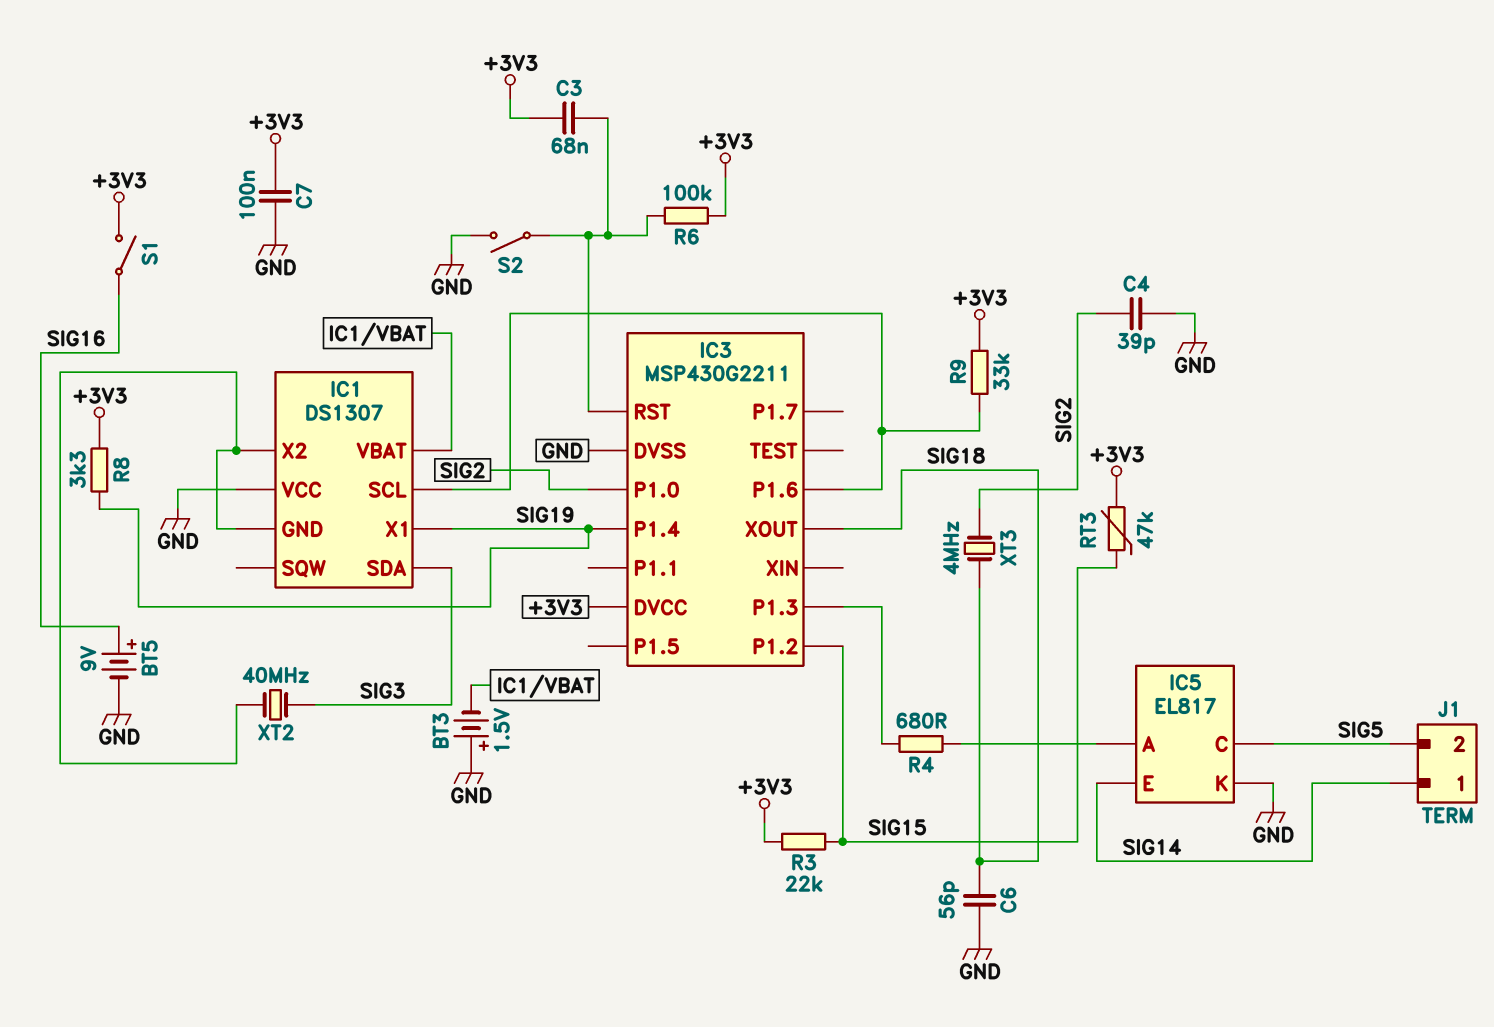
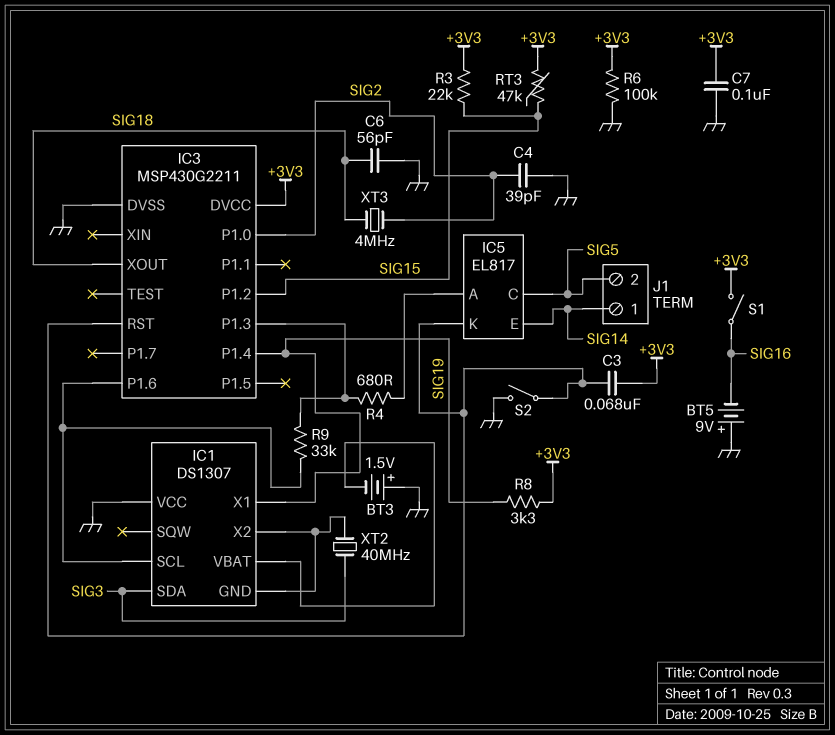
BT5: 9V (plus SIG16, minus GND) -> 9V (plus GND, minus SIG16)
IC5 pin K: GND -> IC3/RST
R6: 100k (+3V3, IC3/RST) -> 100k (+3V3, GND)
R9: 33k (+3V3, IC1/SCL) -> 33k (IC1/SCL, IC3/P1.3)

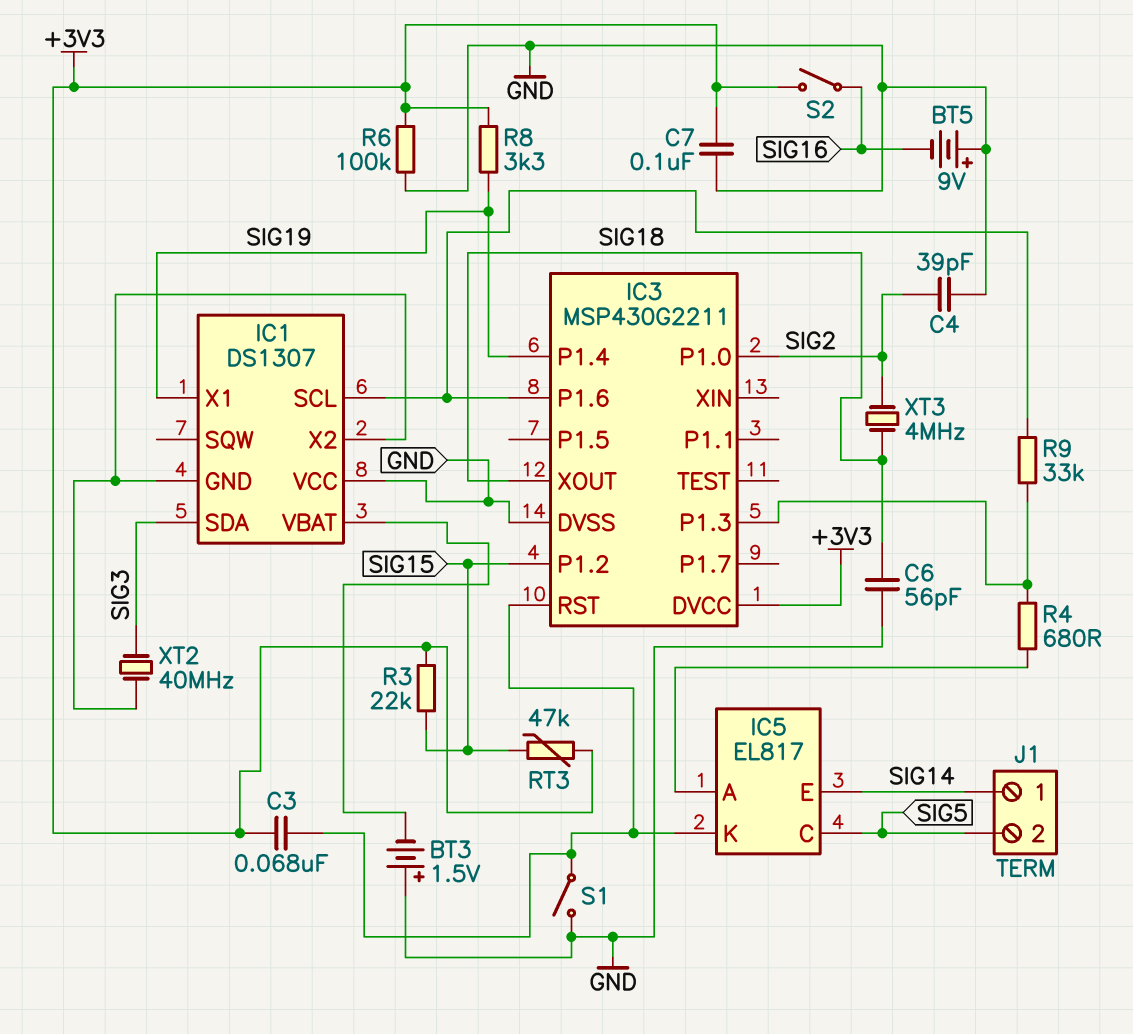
S1: switch (+3V3, SIG16) -> switch (GND, IC3/RST)
S2: switch (GND, IC3/RST) -> switch (+3V3, SIG16)

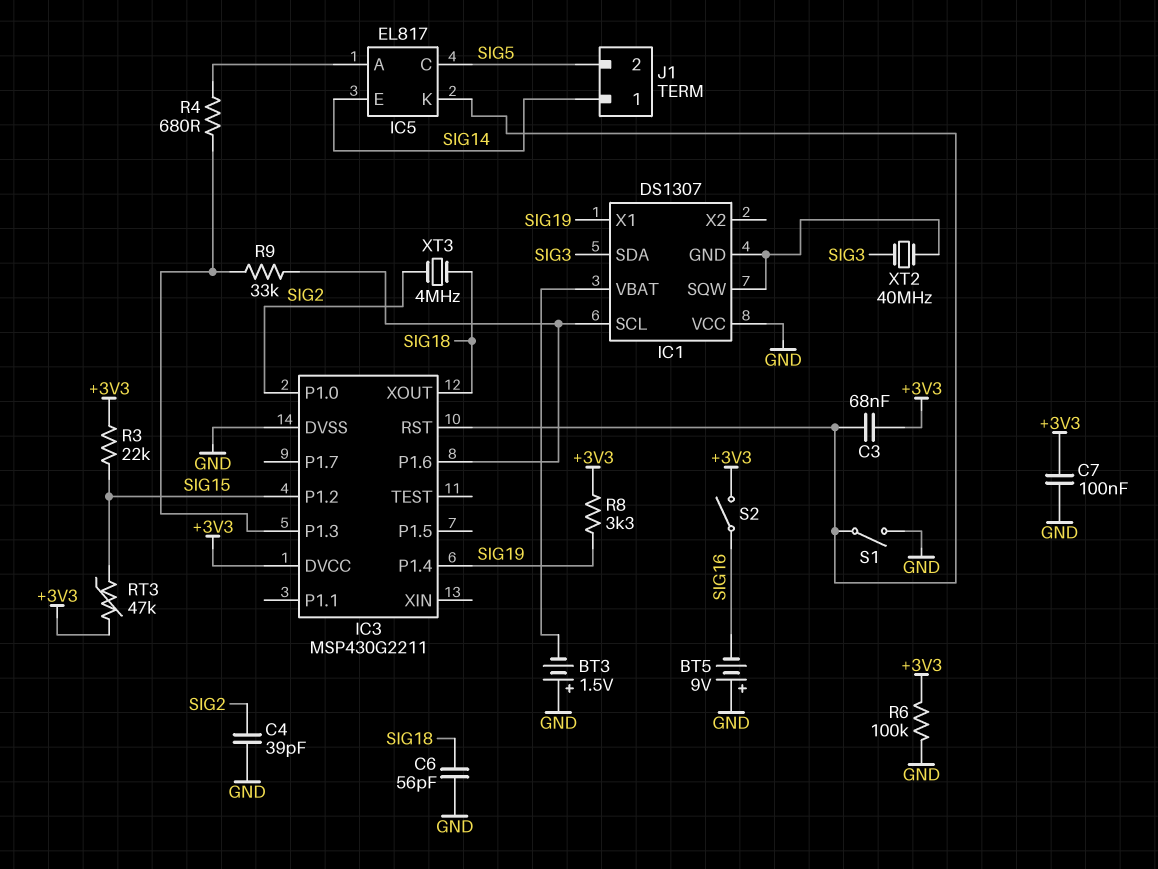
IC1 pin SQW: none -> IC1/GND
IC1 pin X2: IC1/GND -> none

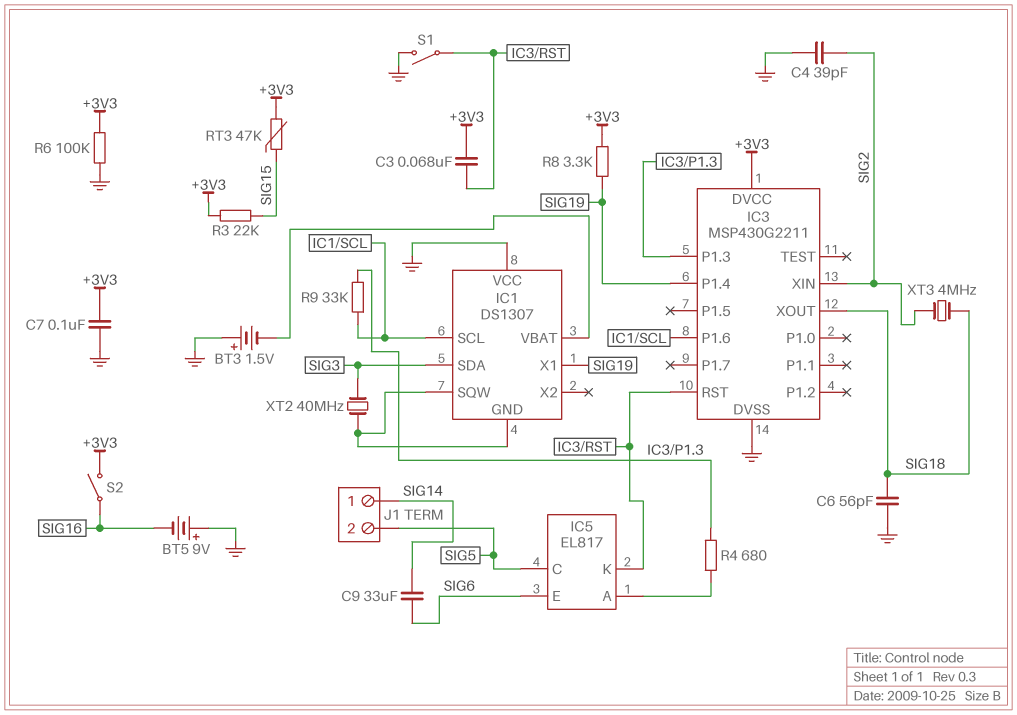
C9: none -> 33uF (SIG6, SIG14)
IC3 pin P1.0: SIG2 -> none
IC3 pin P1.2: SIG15 -> none
IC3 pin XIN: none -> SIG2
IC5 pin E: SIG14 -> SIG6

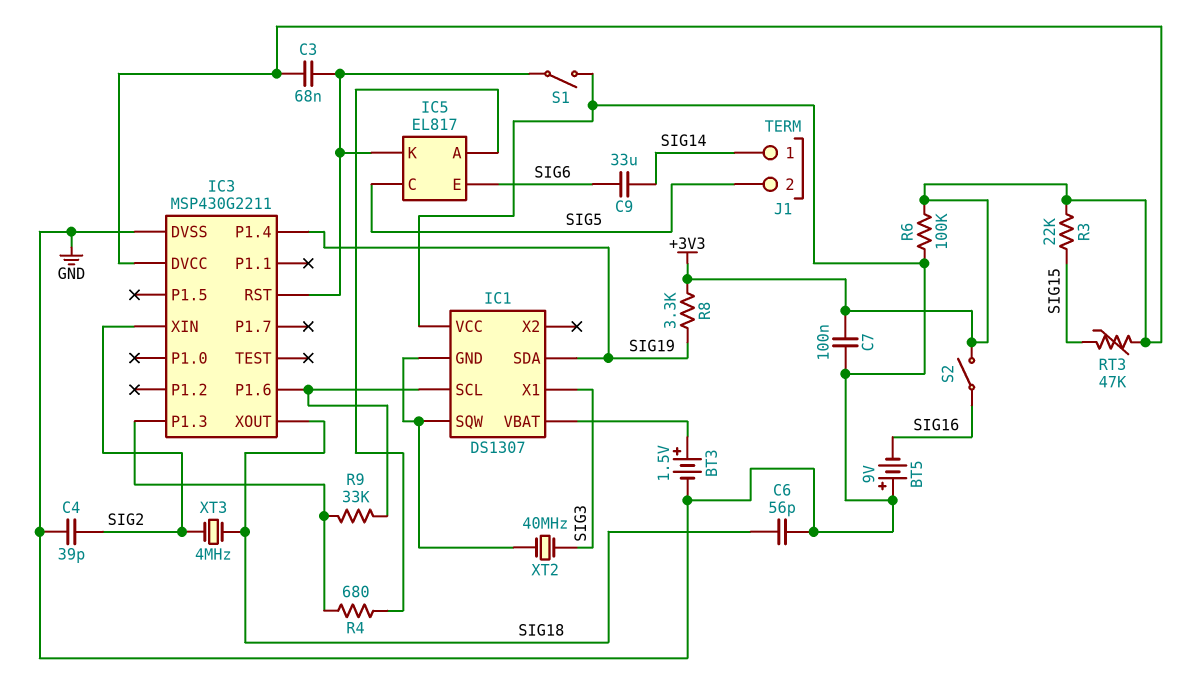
BT3: 1.5V (plus GND, minus IC1/VBAT) -> 1.5V (plus IC1/VBAT, minus GND)
IC1 pin SDA: SIG3 -> SIG19
IC1 pin X1: SIG19 -> SIG3

